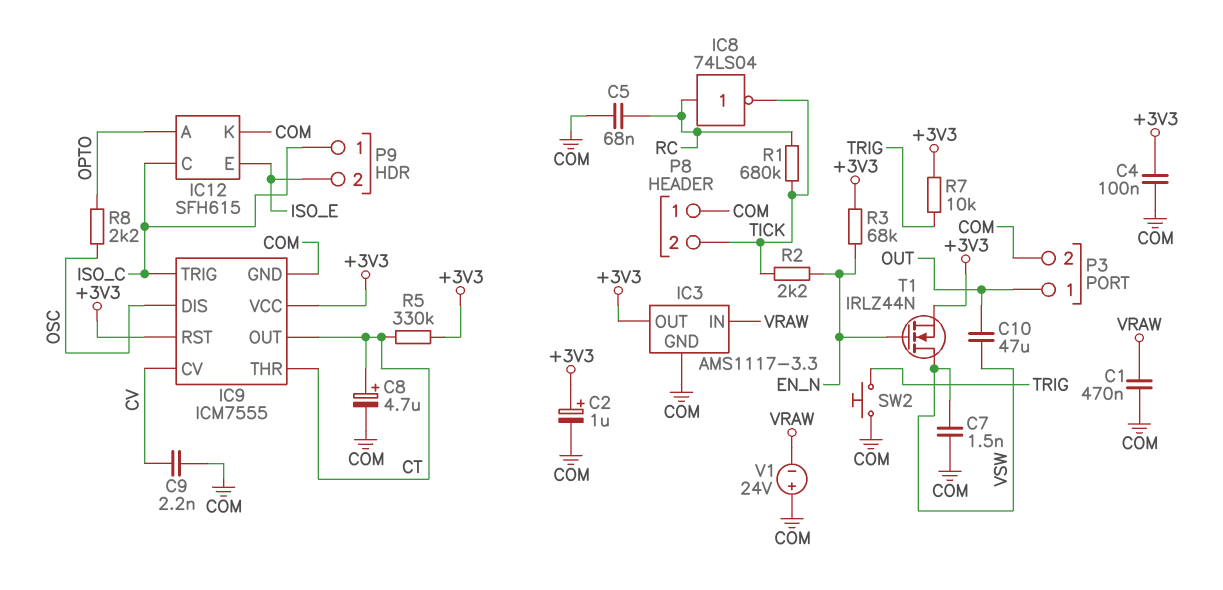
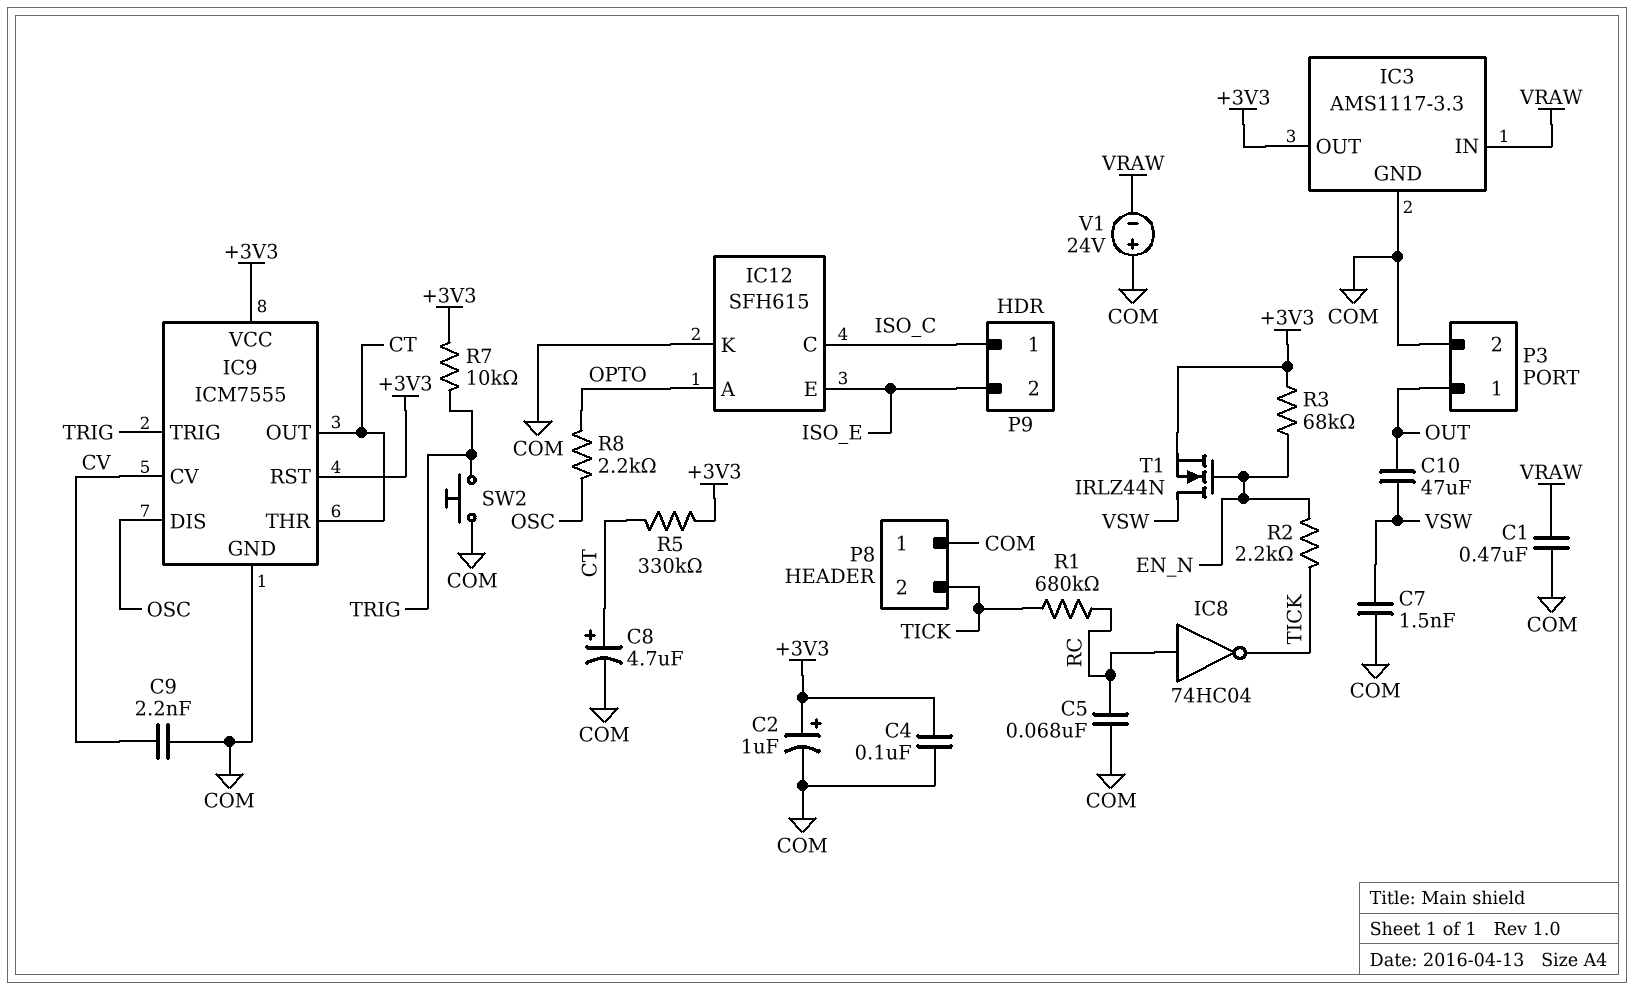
IC8: NOT 74LS04 (in RC, out TICK) -> NOT 74HC04 (in RC, out TICK)
IC9 pin TRIG: ISO_C -> TRIG

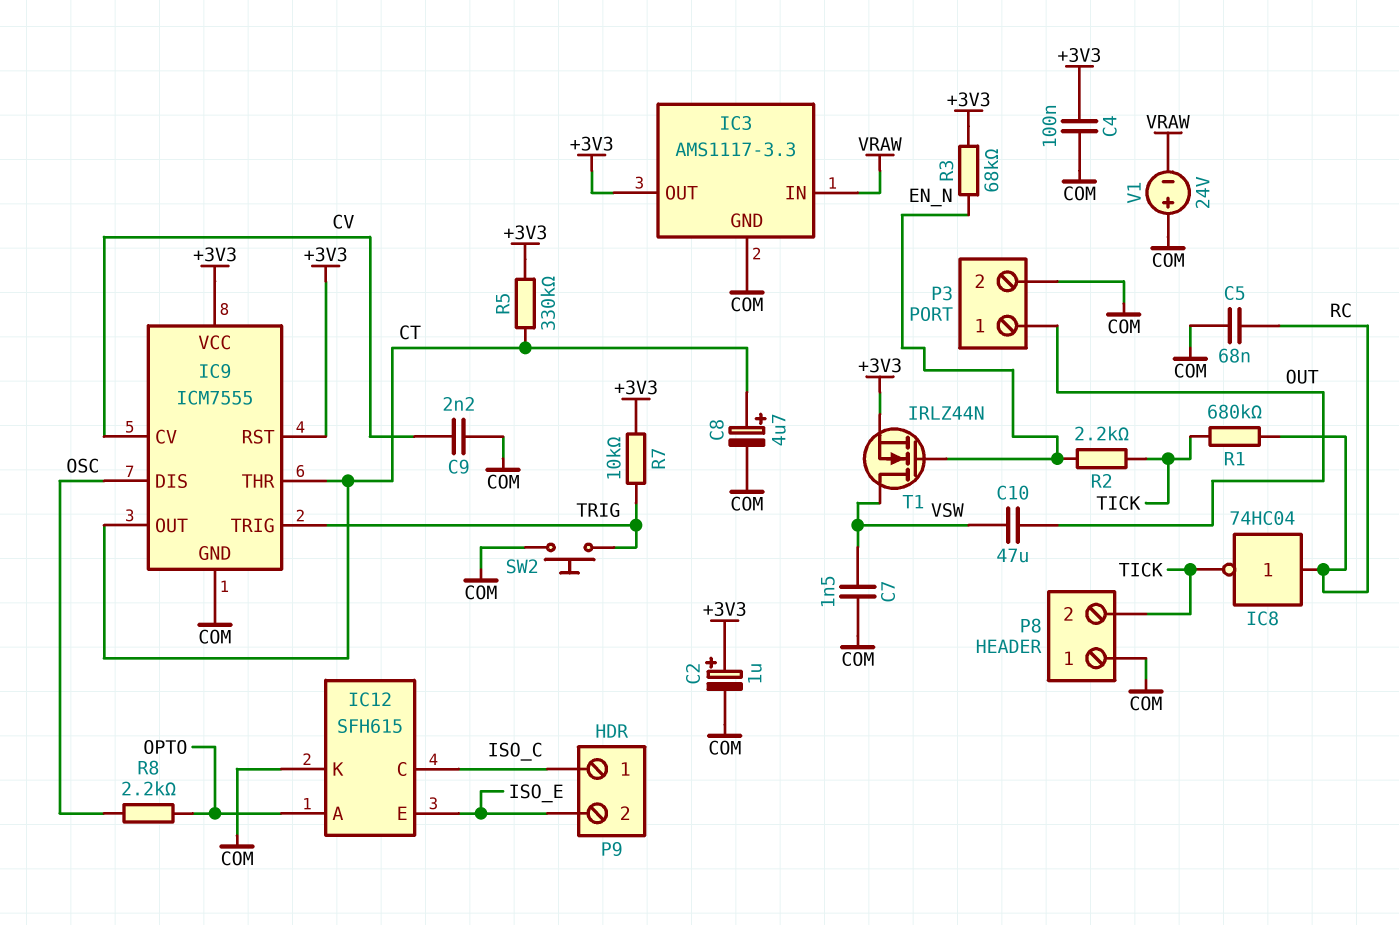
C1: 470nF (COM, VRAW) -> none

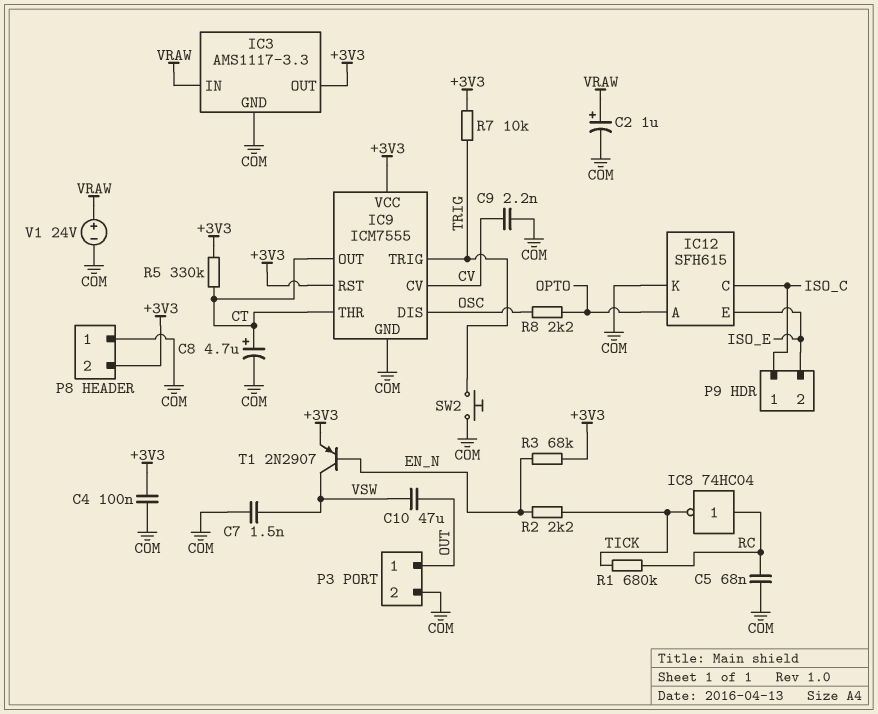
C2: 1uF (plus +3V3, minus COM) -> 1uF (plus VRAW, minus COM)
P8 pin 2: TICK -> +3V3
T1: NMOS IRLZ44N (G EN_N, D VSW, S +3V3) -> PNP 2N2907 (B EN_N, C VSW, E +3V3)
V1: 24V (plus COM, minus VRAW) -> 24V (plus VRAW, minus COM)

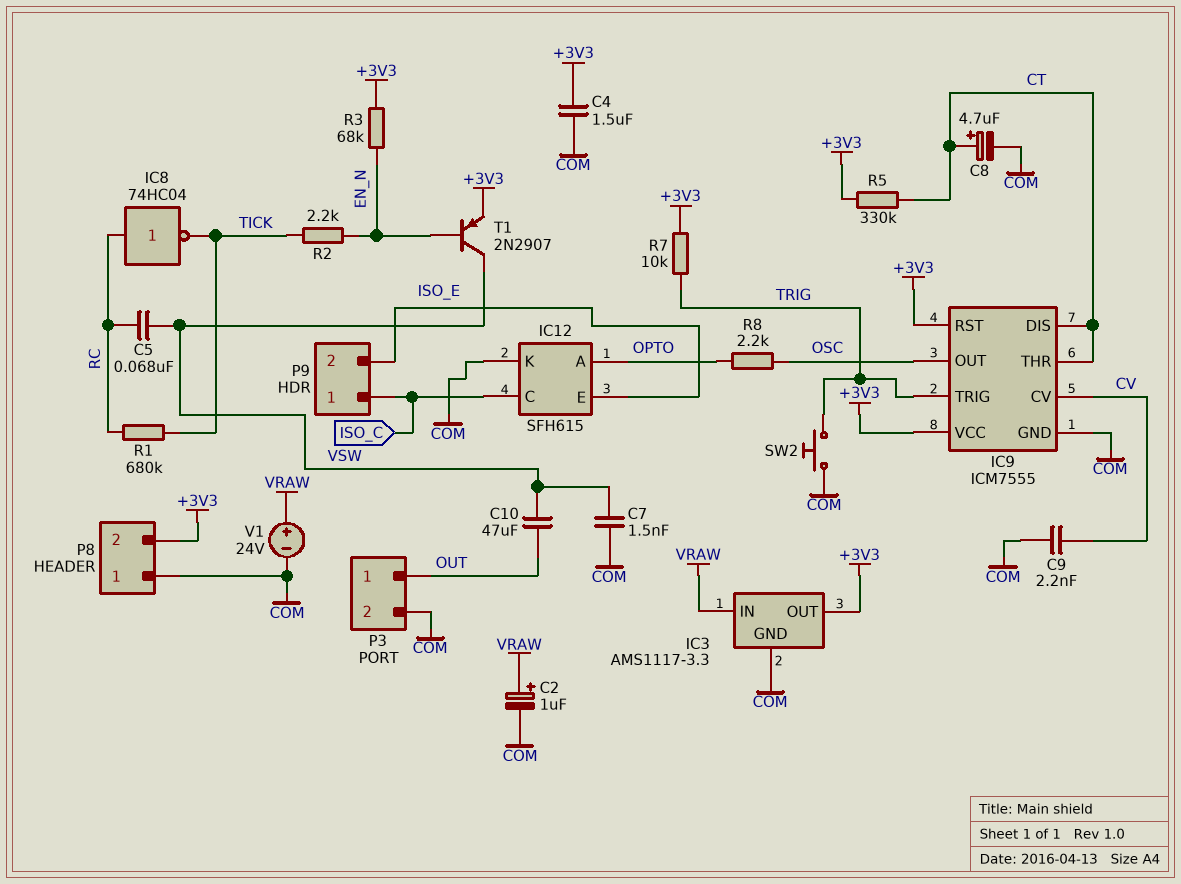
C4: 100nF (+3V3, COM) -> 1.5uF (+3V3, COM)
C5: 68nF (COM, RC) -> 68nF (RC, VSW)
IC9 pin DIS: OSC -> CT
IC9 pin OUT: CT -> OSC

